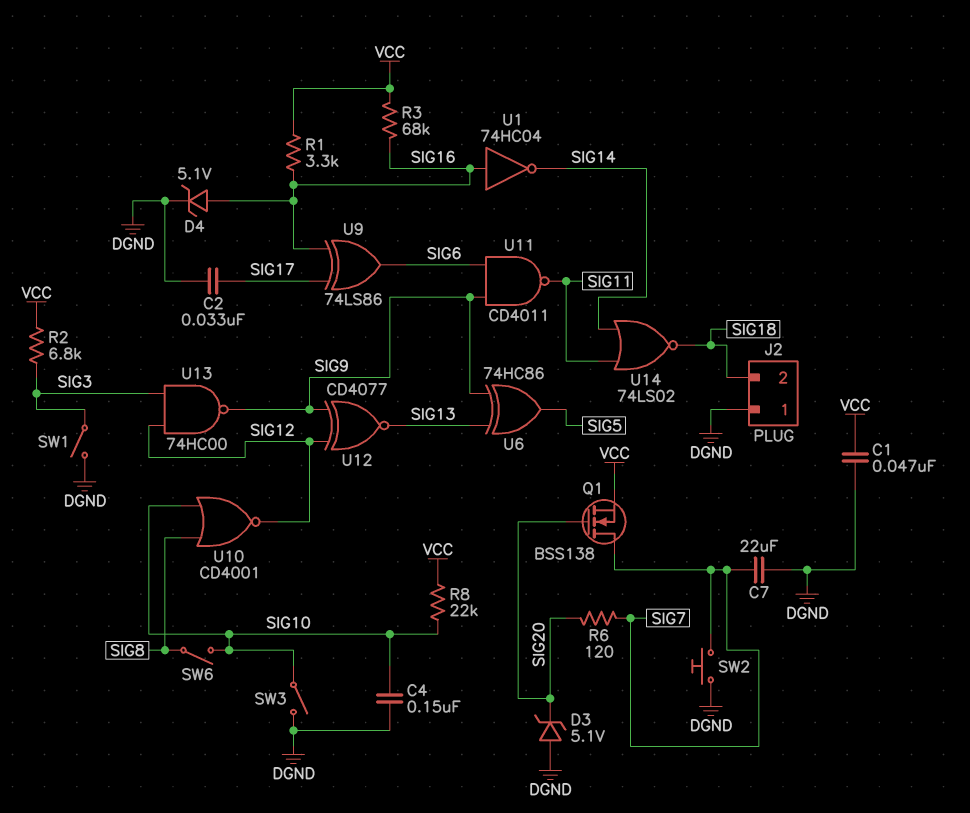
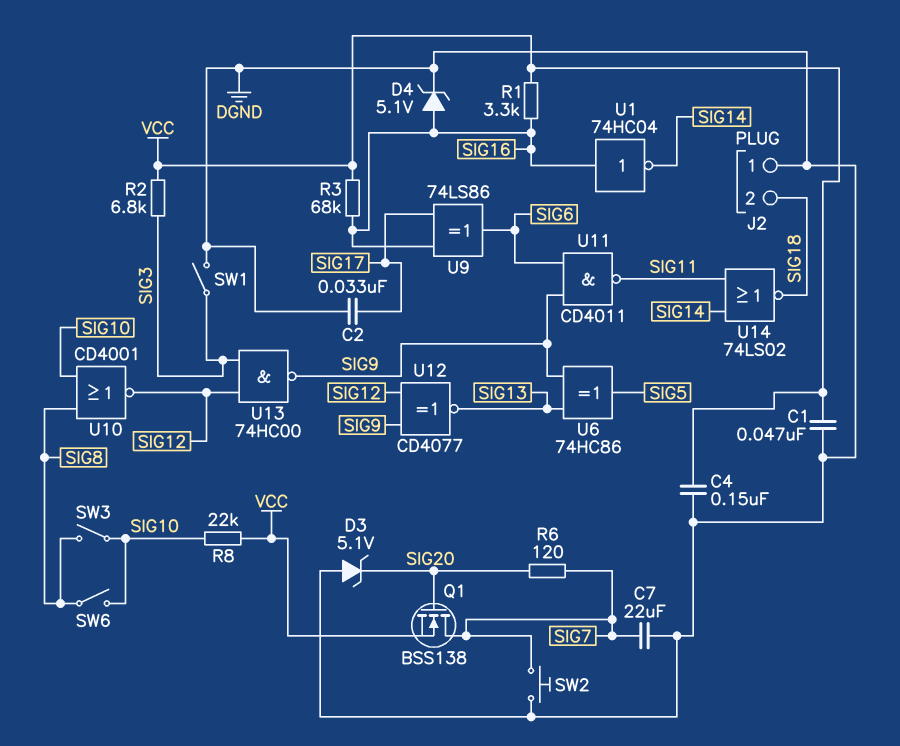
C4: 150nF (DGND, SIG10) -> 150nF (DGND, VCC)
SW3: switch (DGND, SIG10) -> switch (SIG8, SIG10)

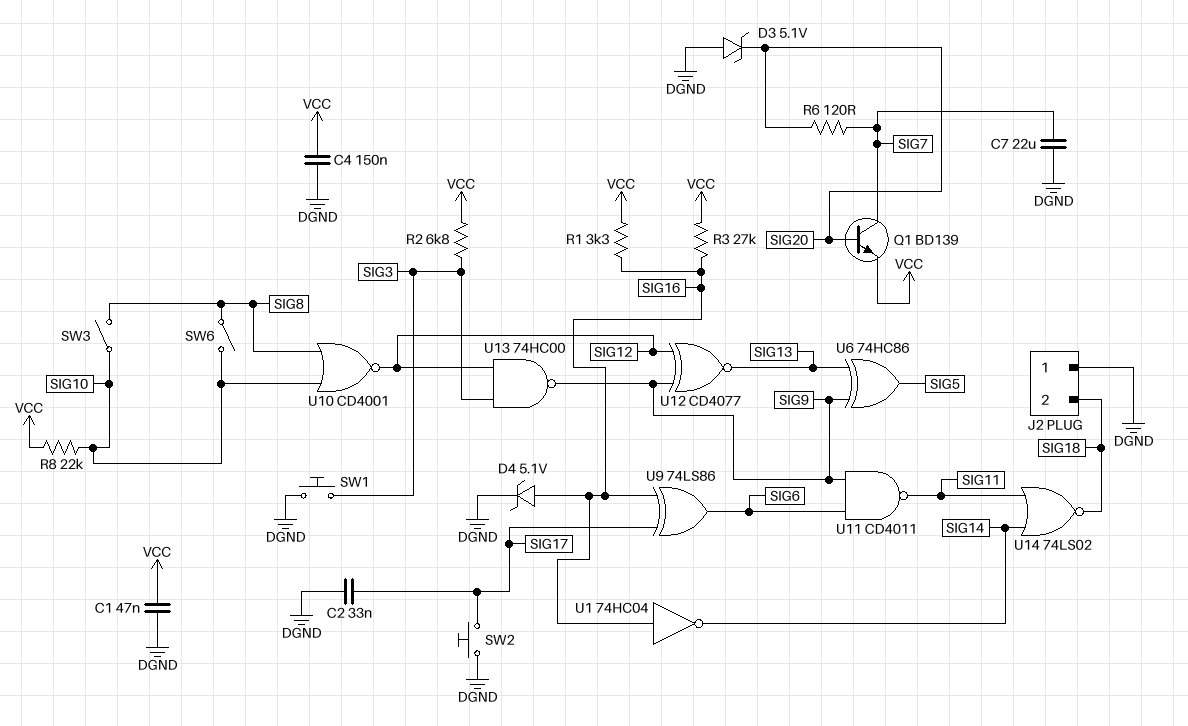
Q1: NMOS BSS138 (G SIG20, D SIG7, S VCC) -> NPN BD139 (B SIG20, C SIG7, E VCC)
R3: 68k (SIG16, VCC) -> 27k (SIG16, VCC)
SW1: switch (DGND, SIG3) -> button (DGND, SIG3)
SW2: button (DGND, SIG7) -> button (DGND, SIG17)

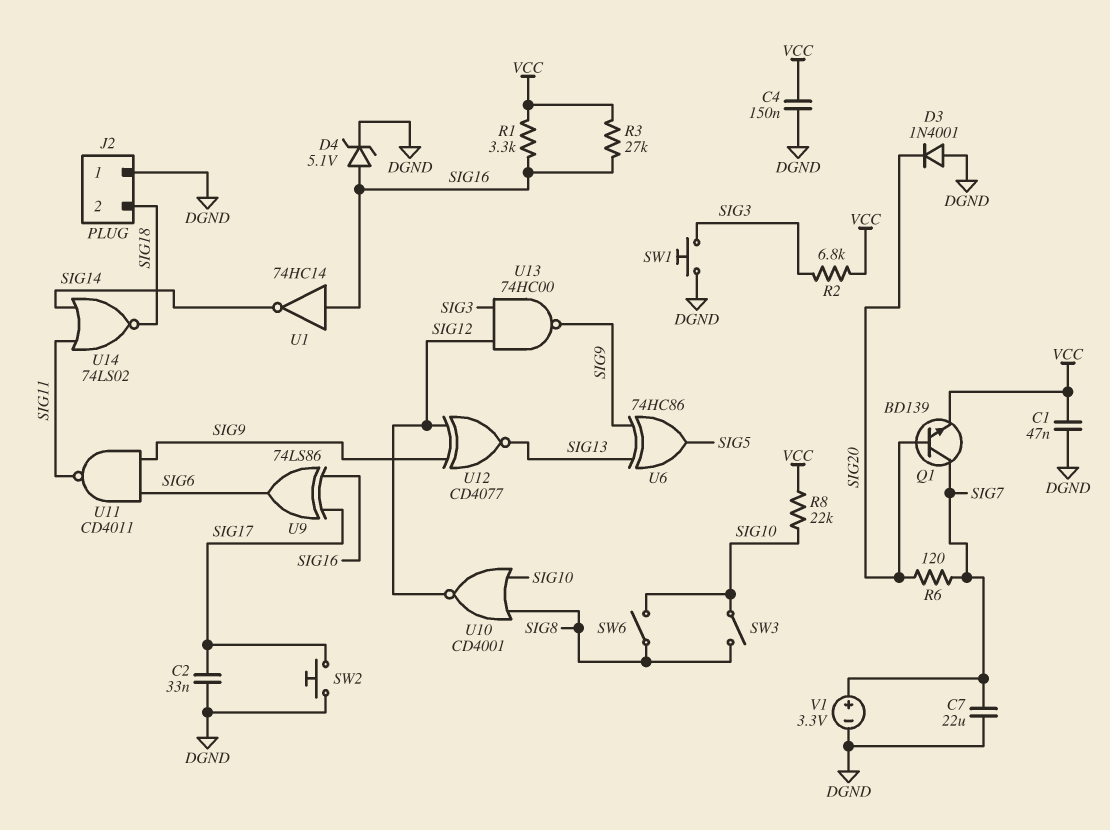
D3: zener 5.1V (A DGND, K SIG20) -> diode 1N4001 (A DGND, K SIG20)
U1: NOT 74HC04 (in SIG16, out SIG14) -> NOT 74HC14 (in SIG16, out SIG14)
V1: none -> 3.3V (plus SIG7, minus DGND)

